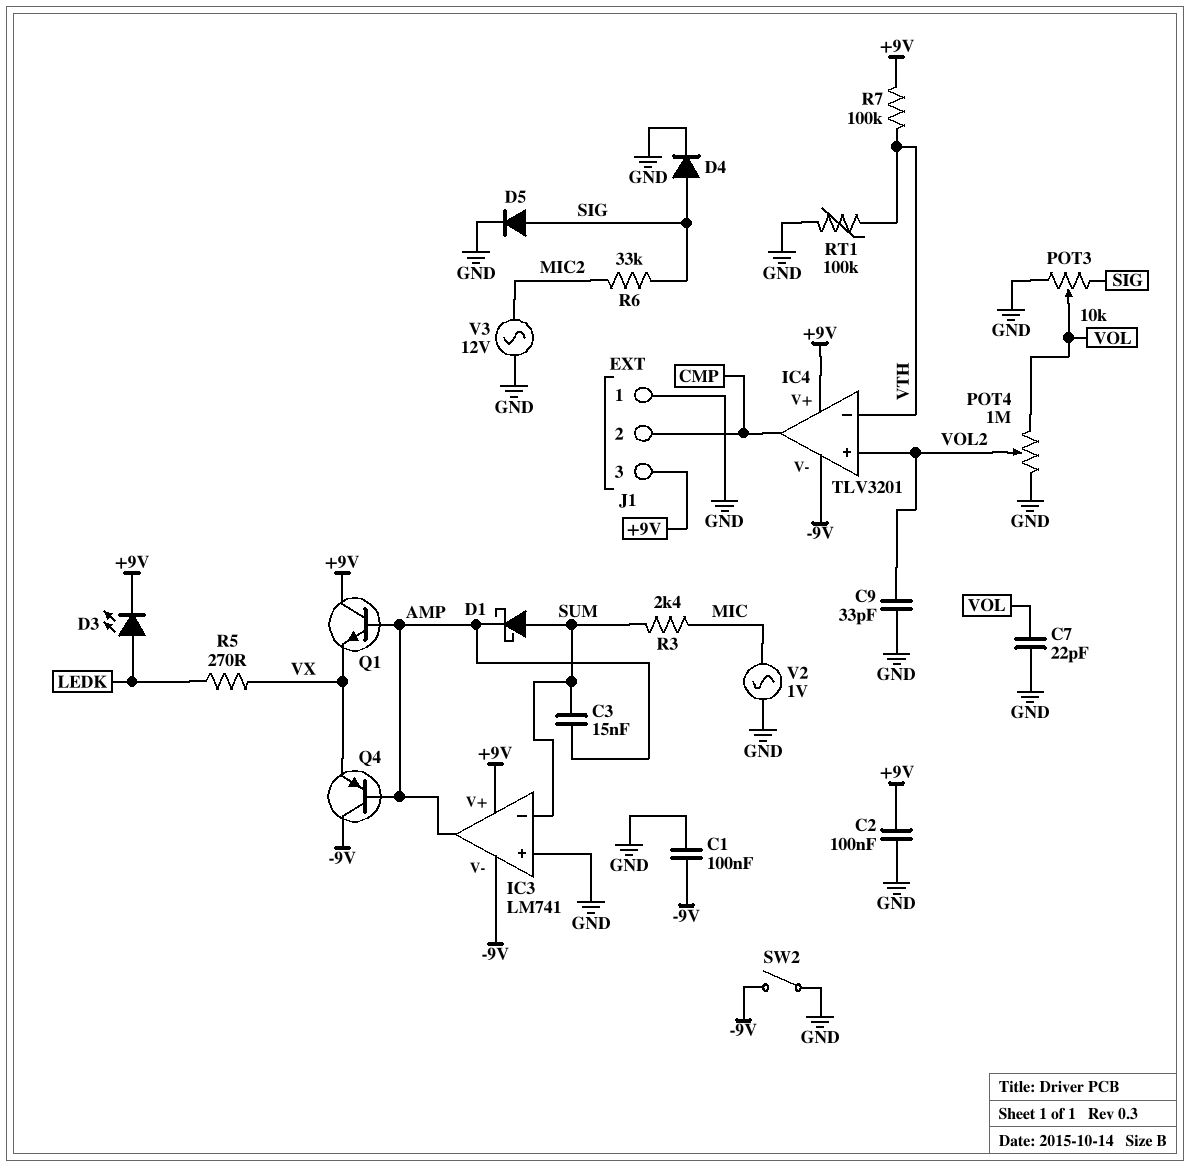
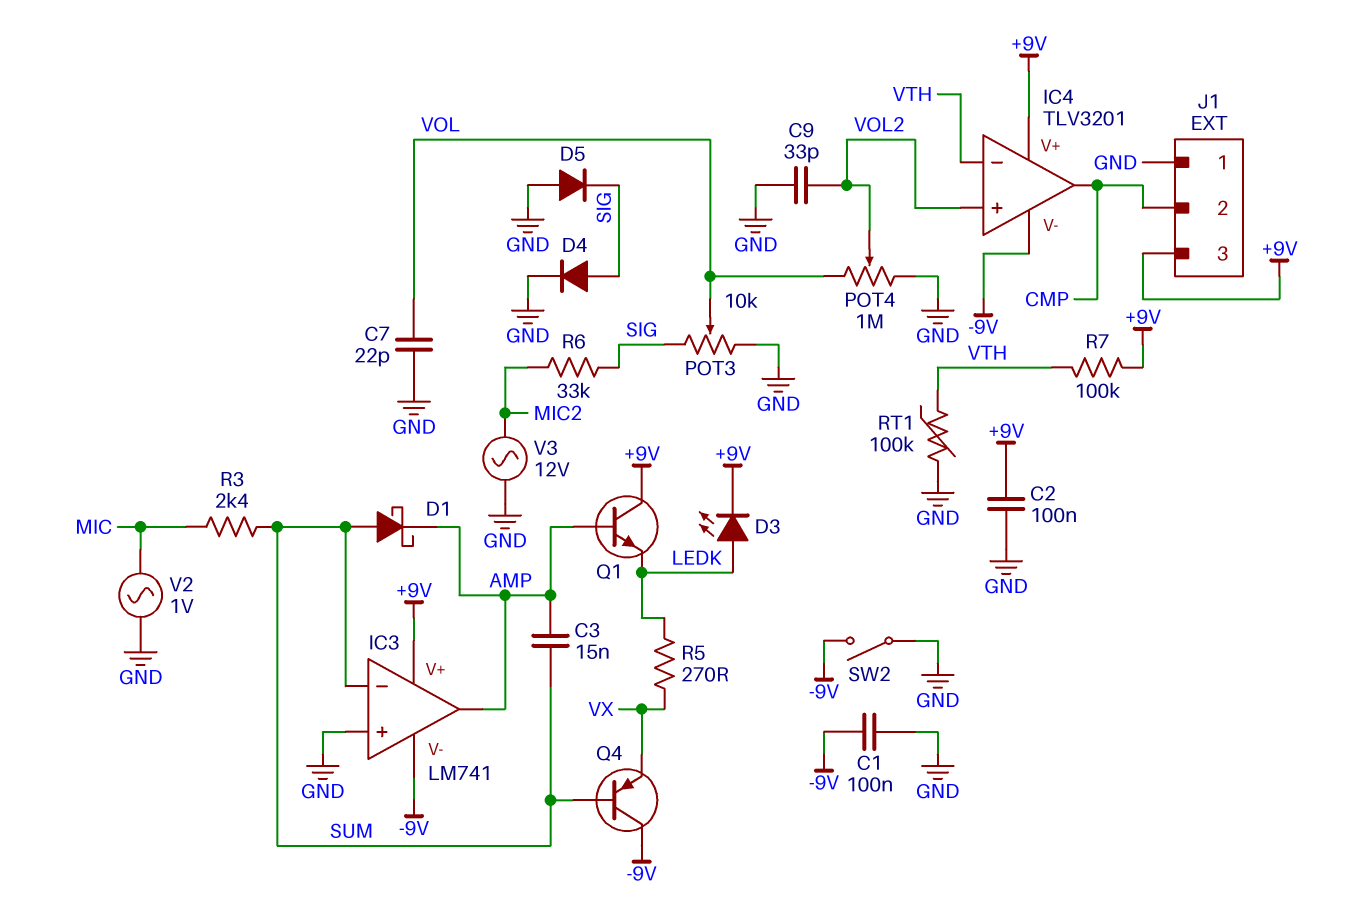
D5: diode (A SIG, K GND) -> diode (A GND, K SIG)
Q1: NPN (B AMP, C +9V, E VX) -> NPN (B AMP, C +9V, E LEDK)
Q4: PNP (B AMP, C -9V, E VX) -> PNP (B SUM, C -9V, E VX)

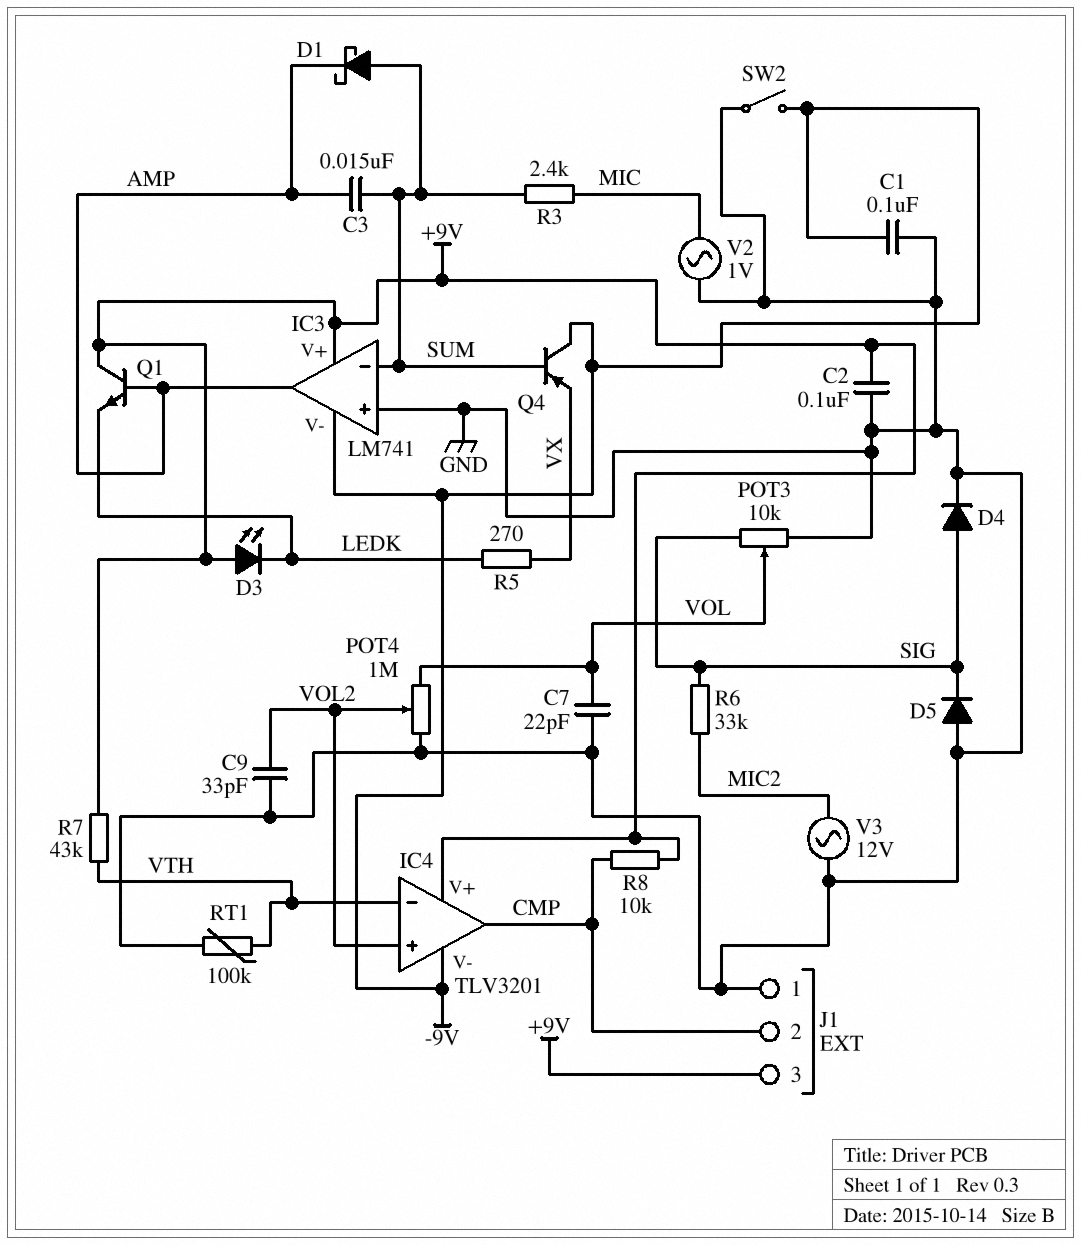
D3: LED (A LEDK, K +9V) -> LED (A +9V, K LEDK)
R7: 100k (+9V, VTH) -> 43k (+9V, VTH)
R8: none -> 10k (+9V, CMP)

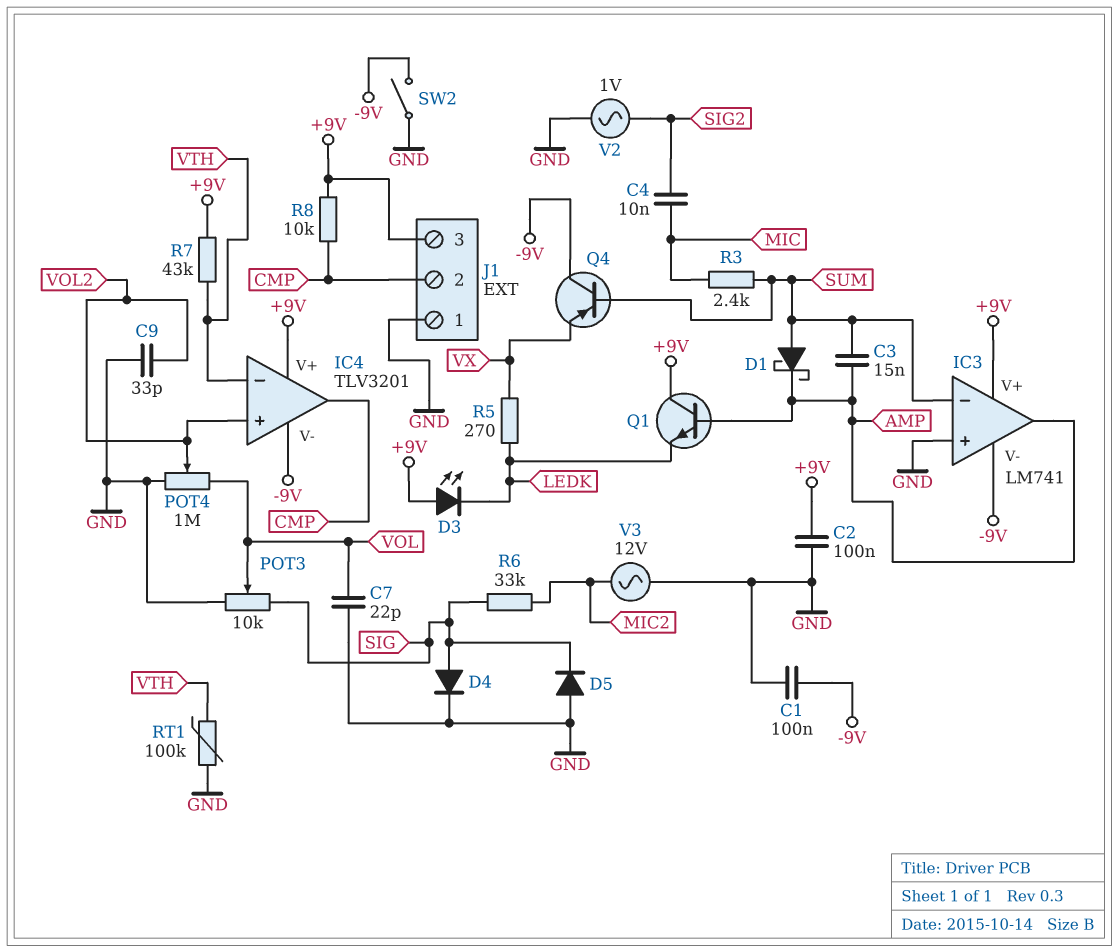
C4: none -> 10nF (MIC, SIG2)
V2: AC 1V (GND, MIC) -> AC 1V (GND, SIG2)

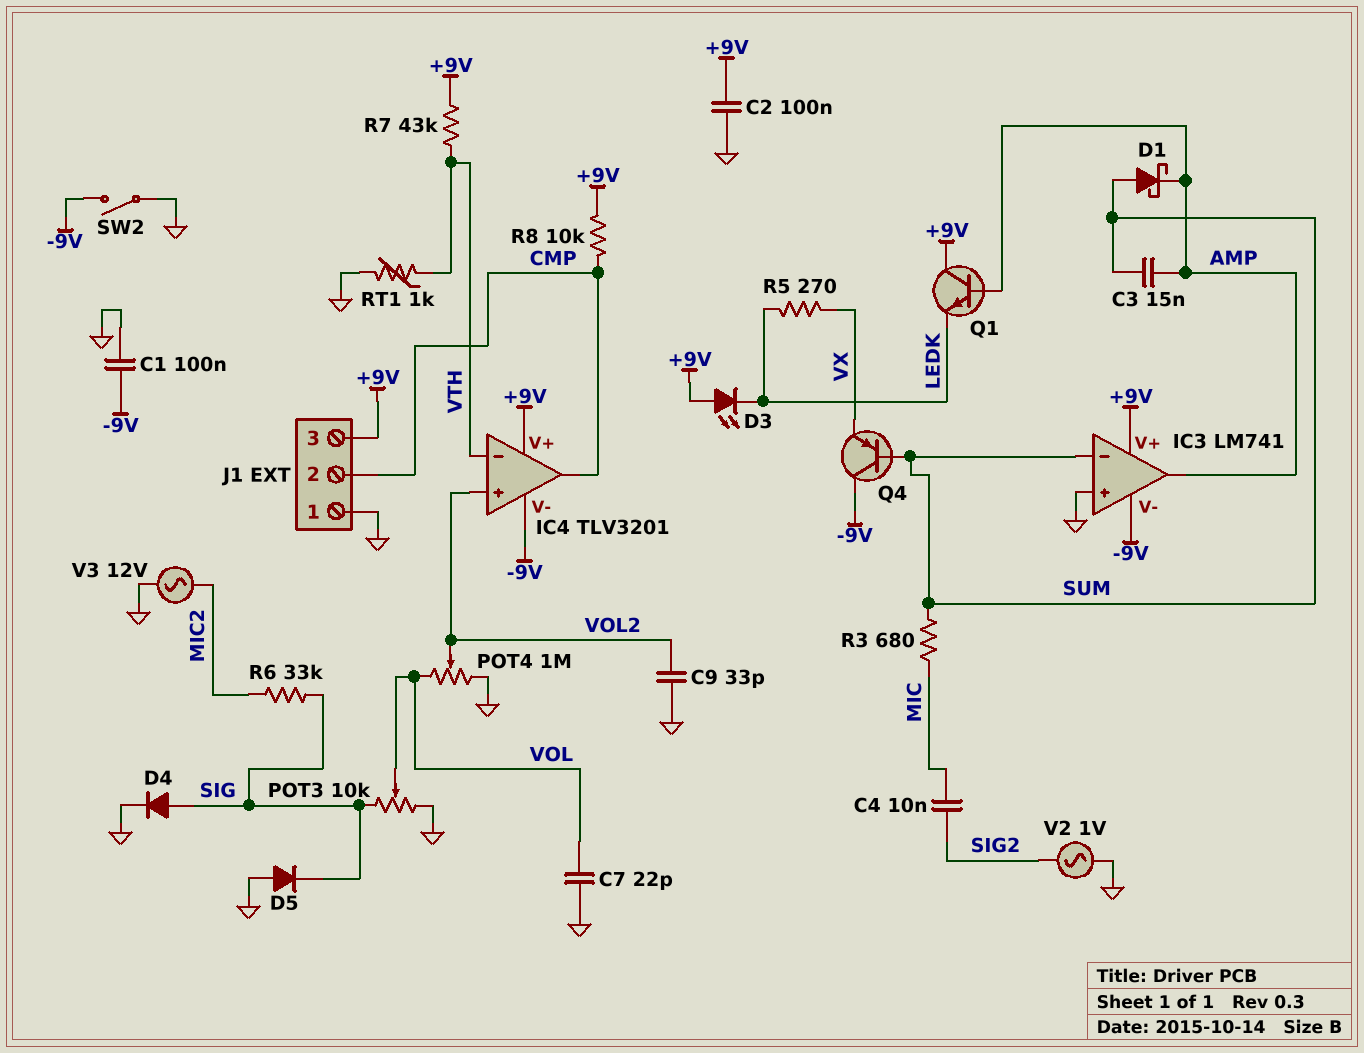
R3: 2.4k (MIC, SUM) -> 680 (MIC, SUM)
RT1: 100k (GND, VTH) -> 1k (GND, VTH)

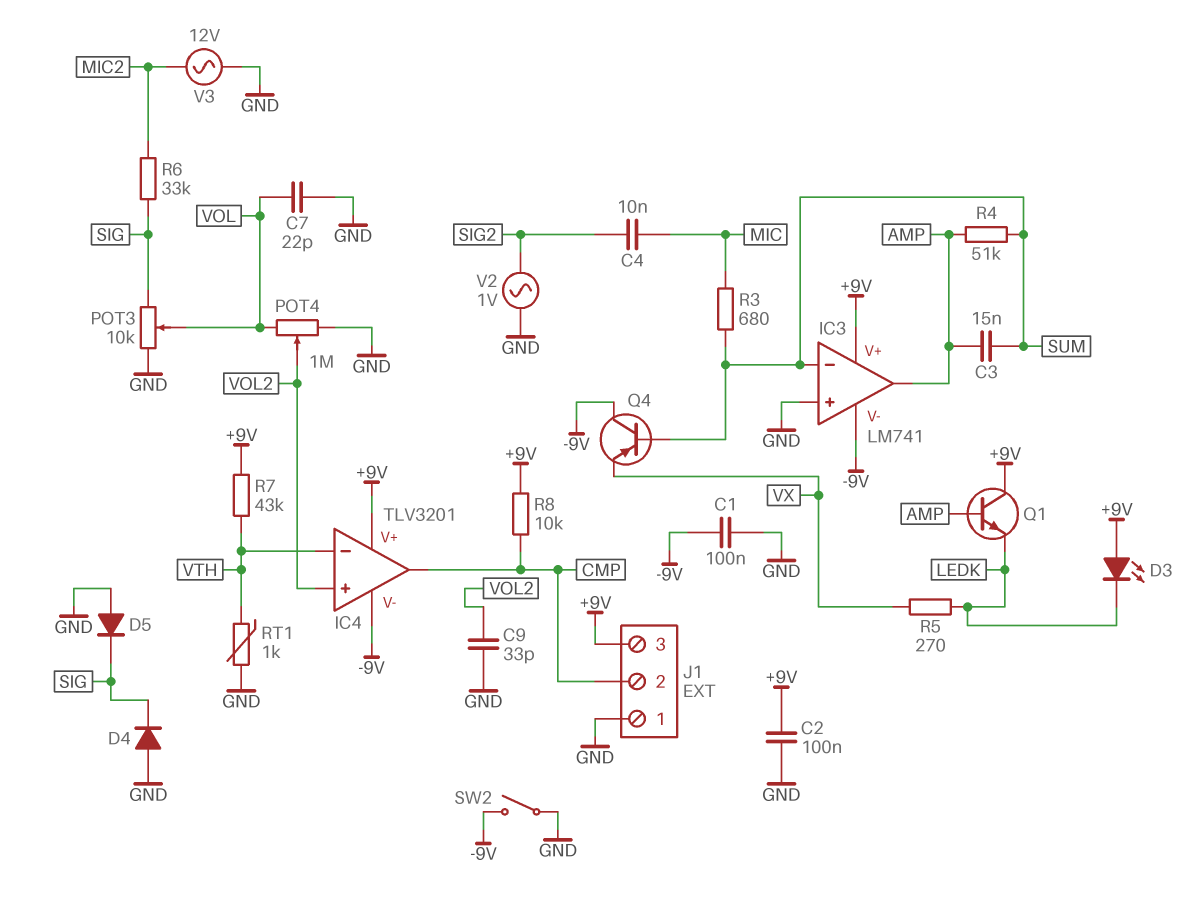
D1: schottky (A SUM, K AMP) -> none
D4: diode (A SIG, K GND) -> diode (A GND, K SIG)
R4: none -> 51k (AMP, SUM)

